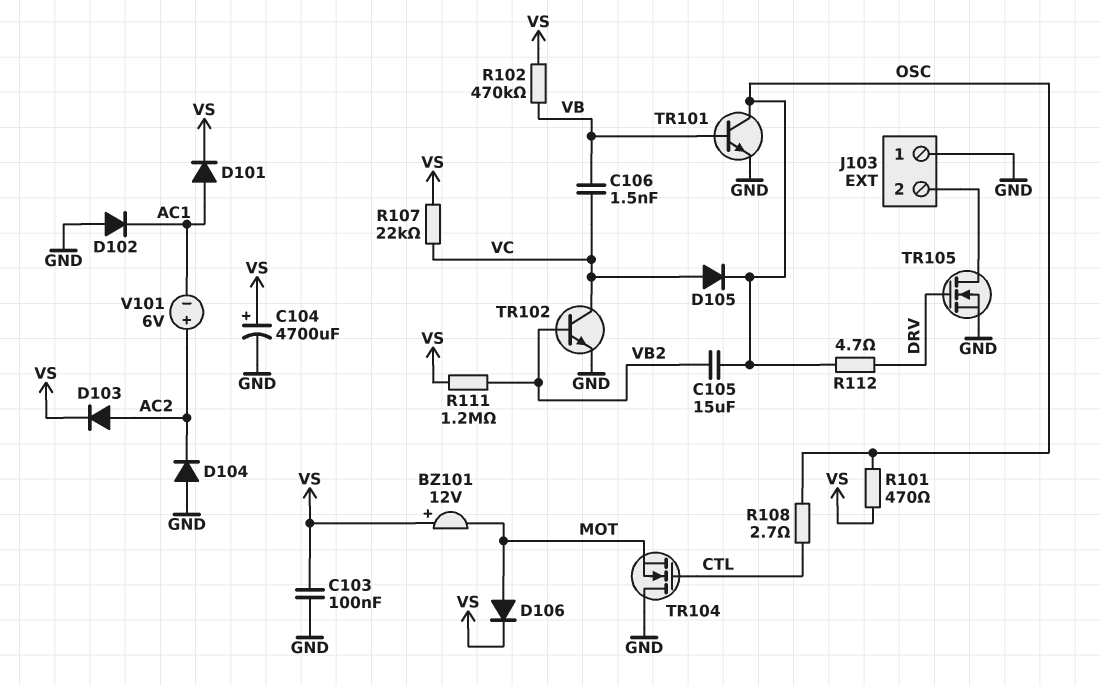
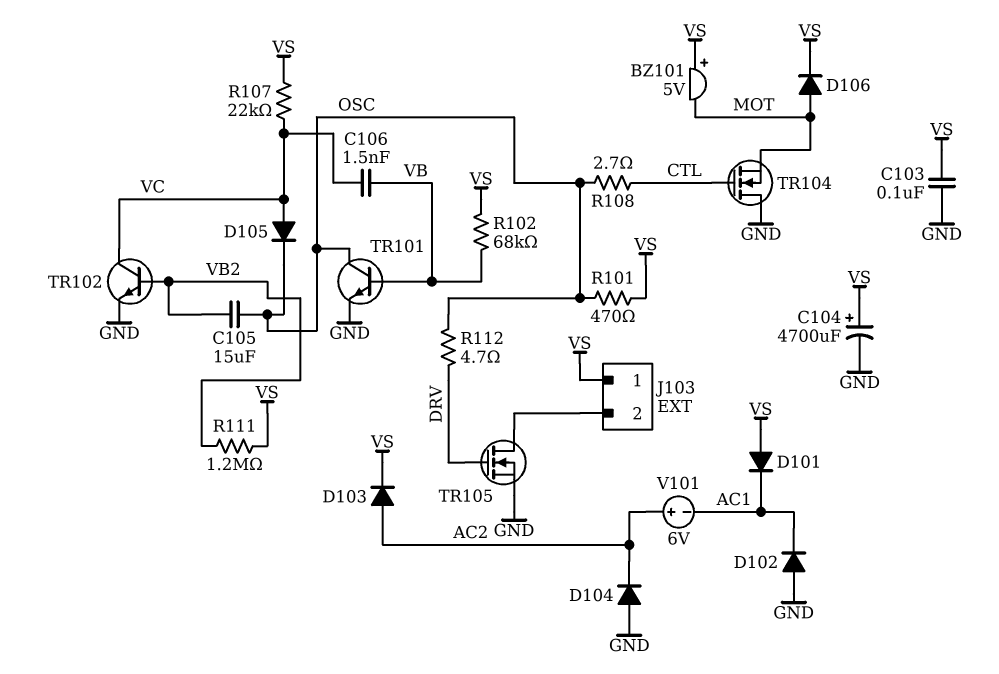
BZ101: buzzer 12V (plus VS, minus MOT) -> buzzer 5V (plus VS, minus MOT)
D101: diode (A AC1, K VS) -> diode (A VS, K AC1)
J103 pin 1: GND -> VS
R102: 470k (VB, VS) -> 68k (VB, VS)

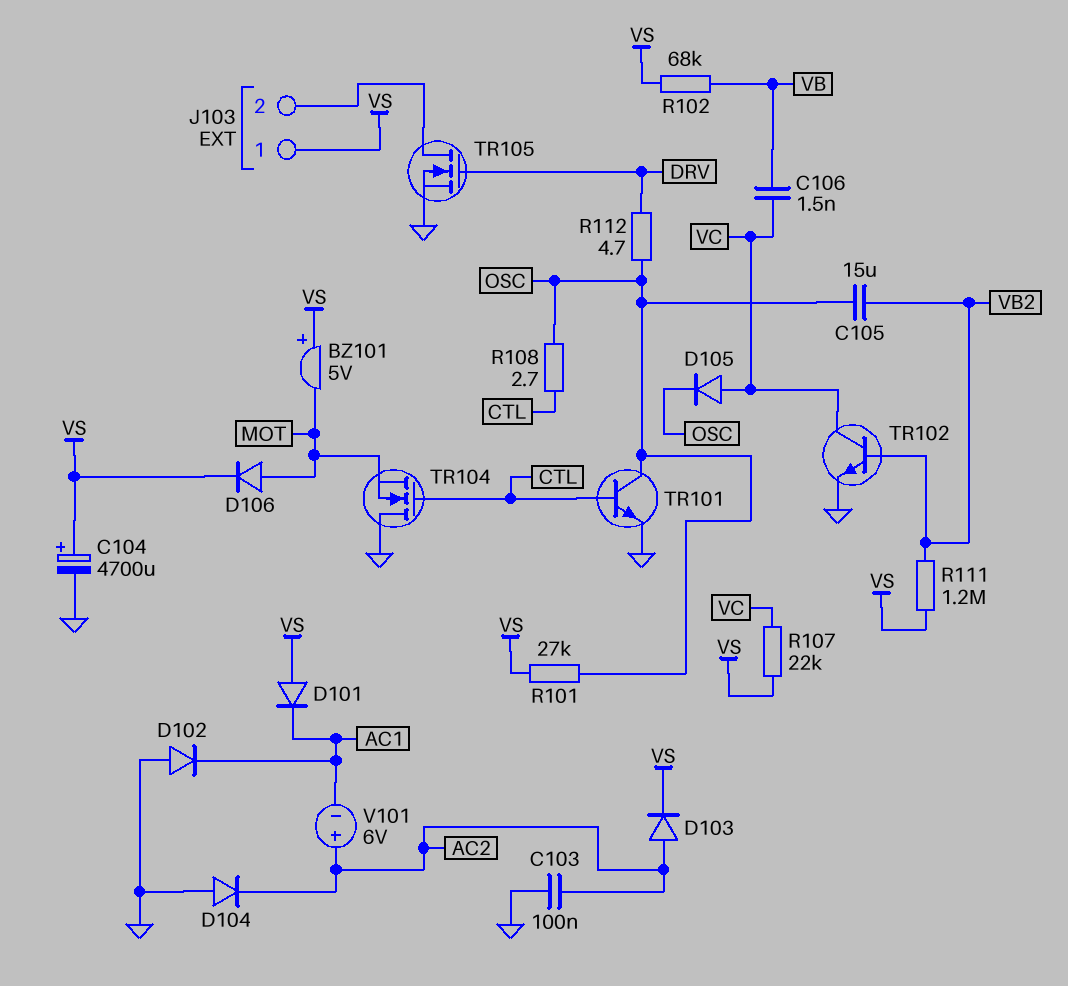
C103: 100nF (GND, VS) -> 100nF (AC2, GND)
R101: 470 (OSC, VS) -> 27k (OSC, VS)
TR101: NPN (B VB, C OSC, E GND) -> NPN (B CTL, C OSC, E GND)

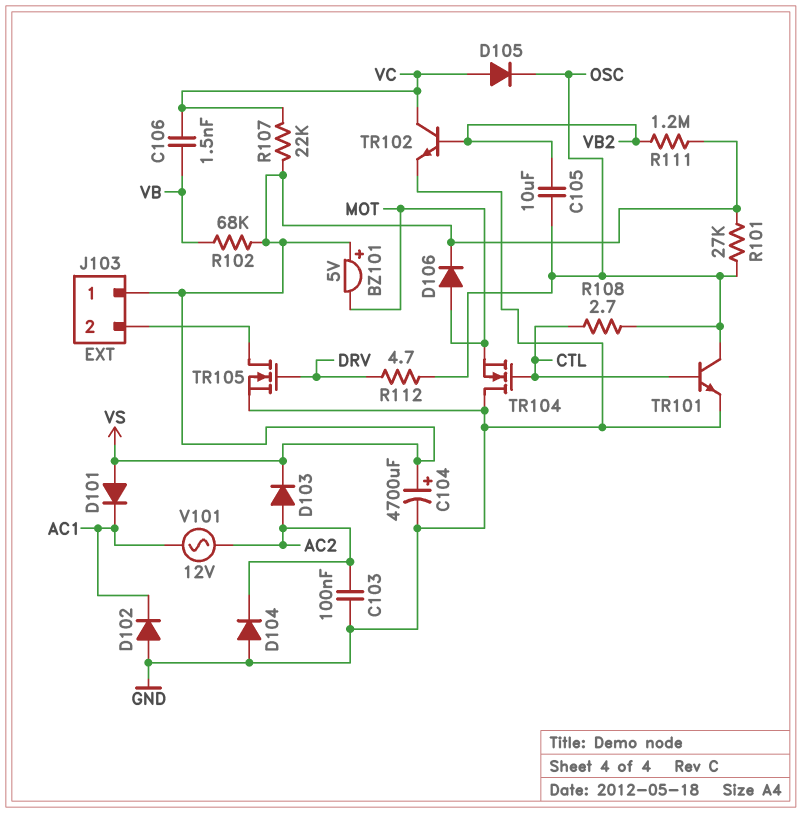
C105: 15uF (OSC, VB2) -> 10uF (OSC, VB2)
V101: 6V (plus AC2, minus AC1) -> AC 12V (AC1, AC2)

